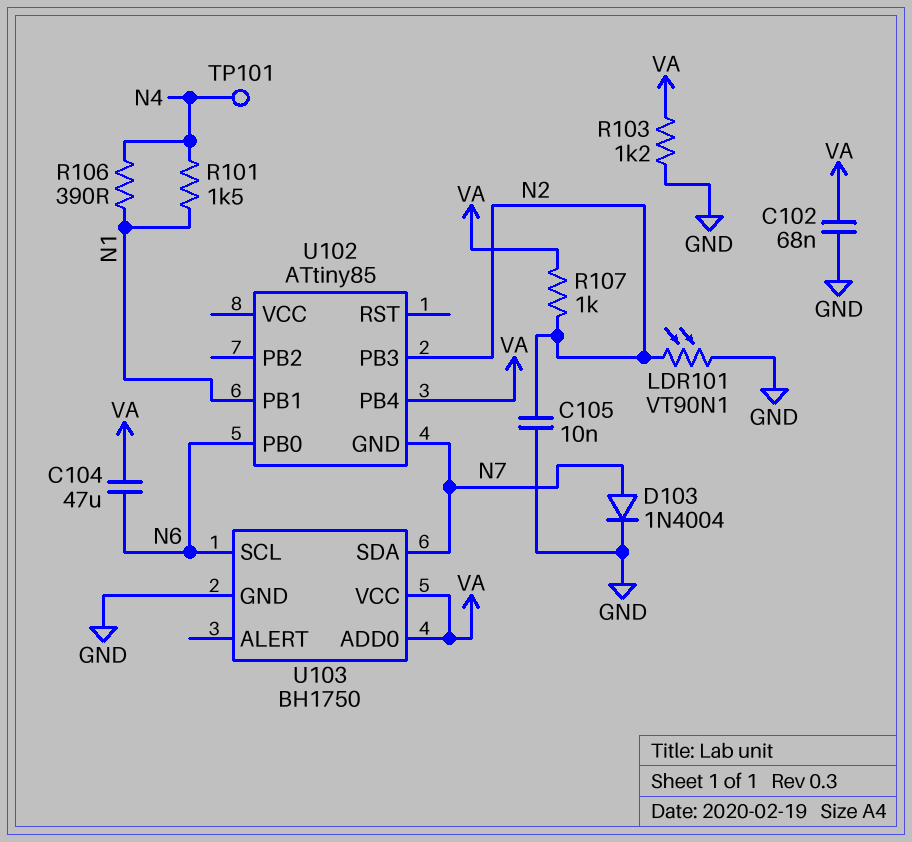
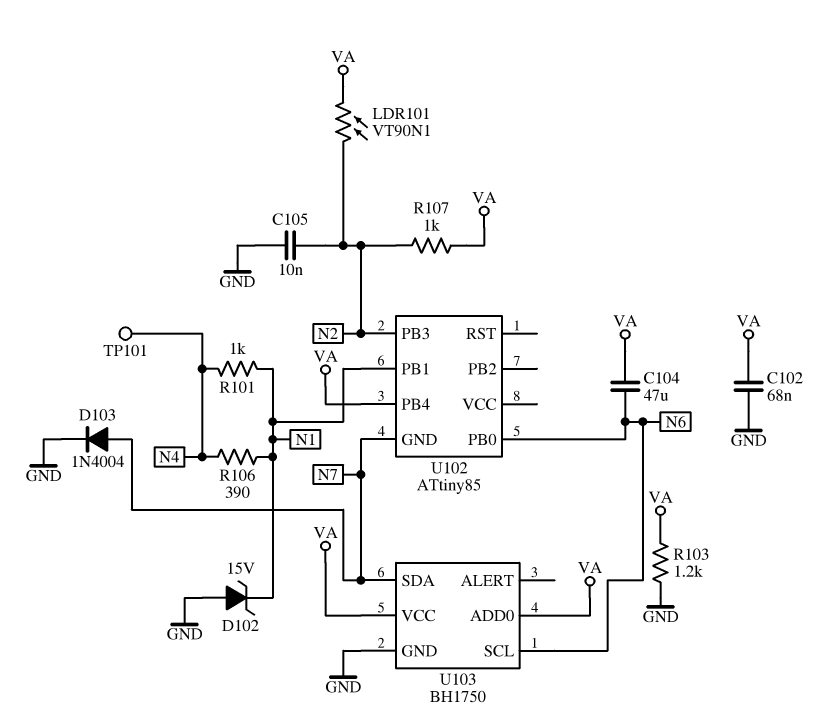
D102: none -> zener 15V (A GND, K N1)
LDR101: VT90N1 (GND, N2) -> VT90N1 (N2, VA)
R101: 1.5k (N1, N4) -> 1k (N1, N4)

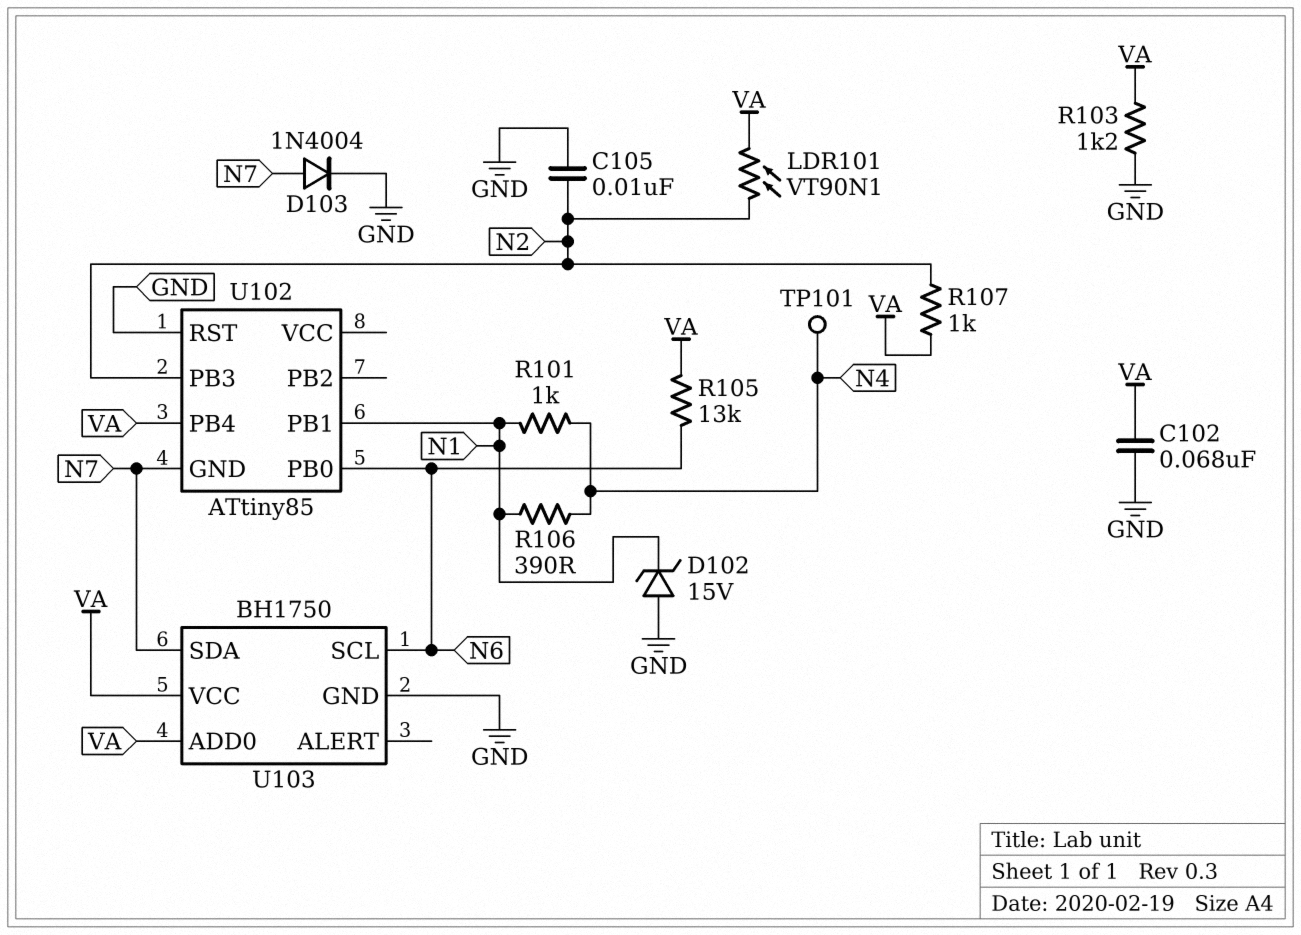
C104: 47uF (N6, VA) -> none
R105: none -> 13k (N6, VA)
U102 pin RST: none -> GND

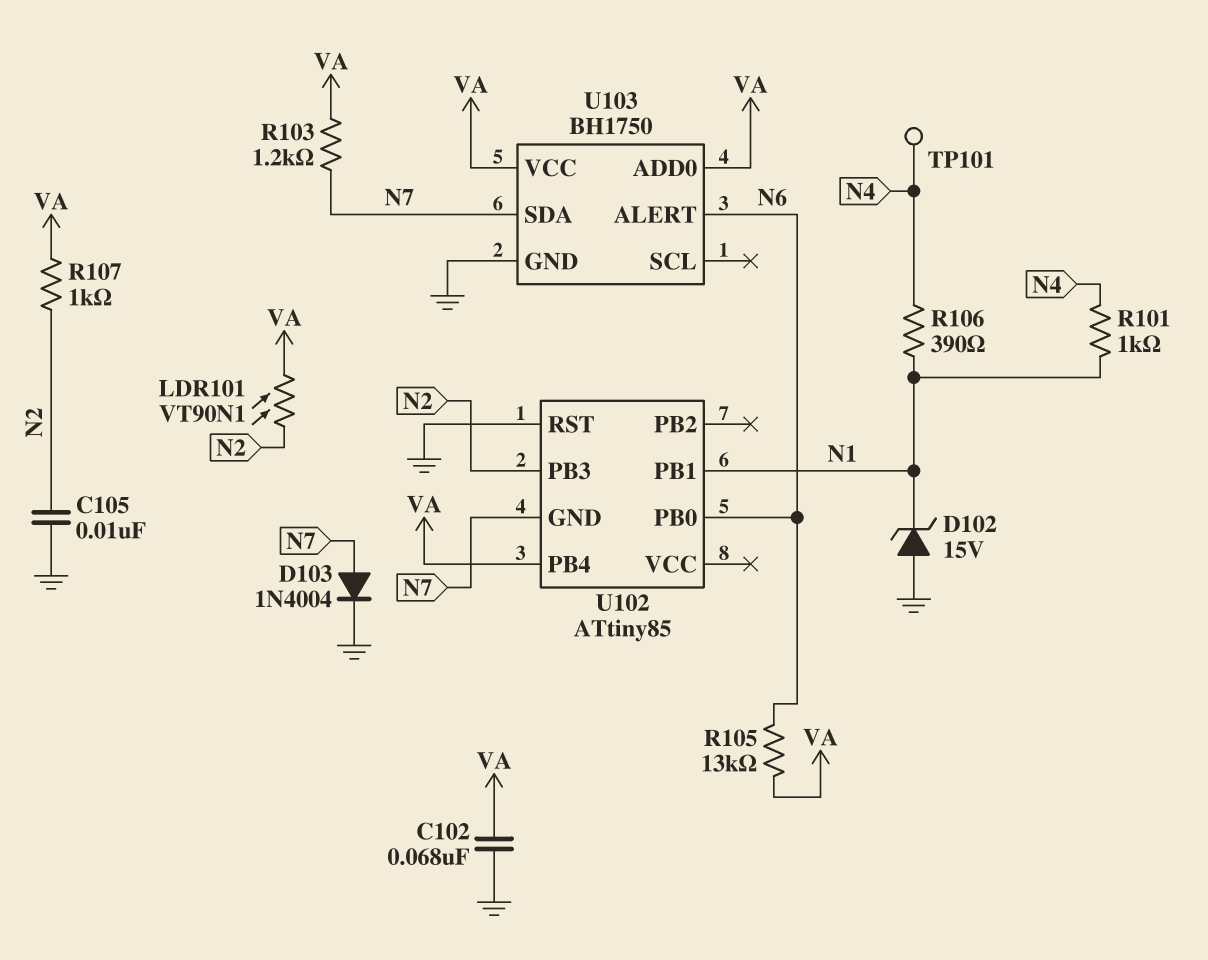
R103: 1.2k (GND, VA) -> 1.2k (N7, VA)
U103 pin ALERT: none -> N6
U103 pin SCL: N6 -> none

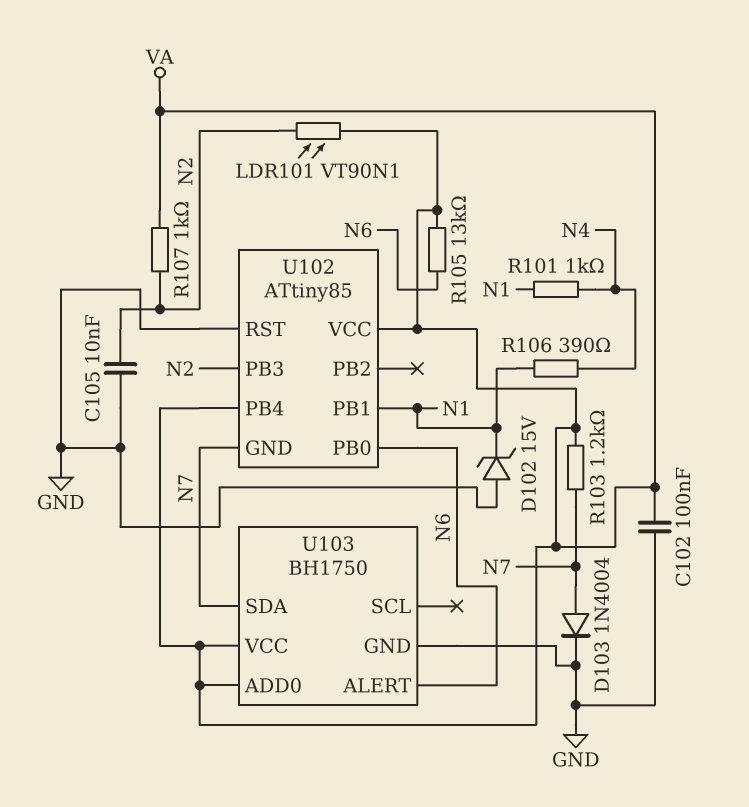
C102: 68nF (GND, VA) -> 100nF (GND, VA)
TP101: test point (N4) -> none
U102 pin VCC: none -> VA

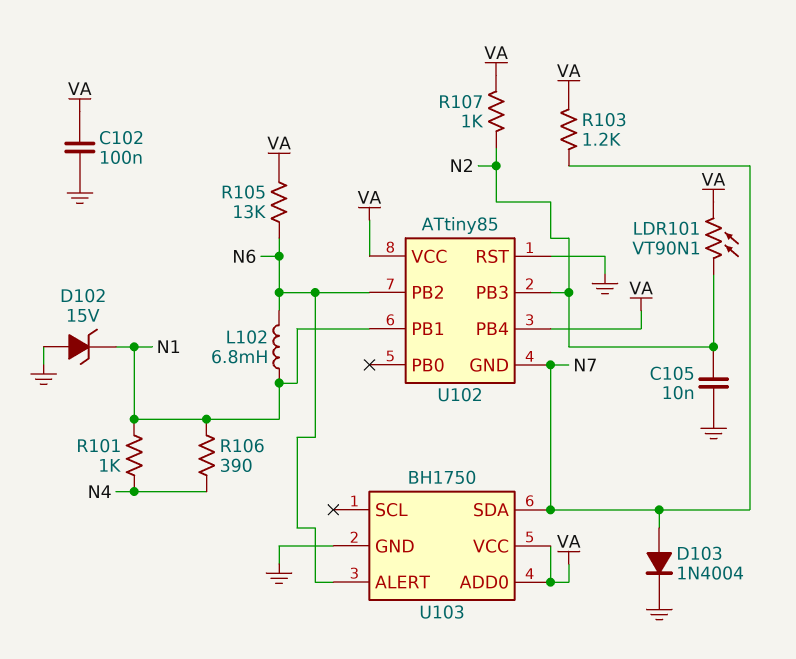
L102: none -> 6.8mH (N1, N6)
U102 pin PB0: N6 -> none
U102 pin PB2: none -> N6

